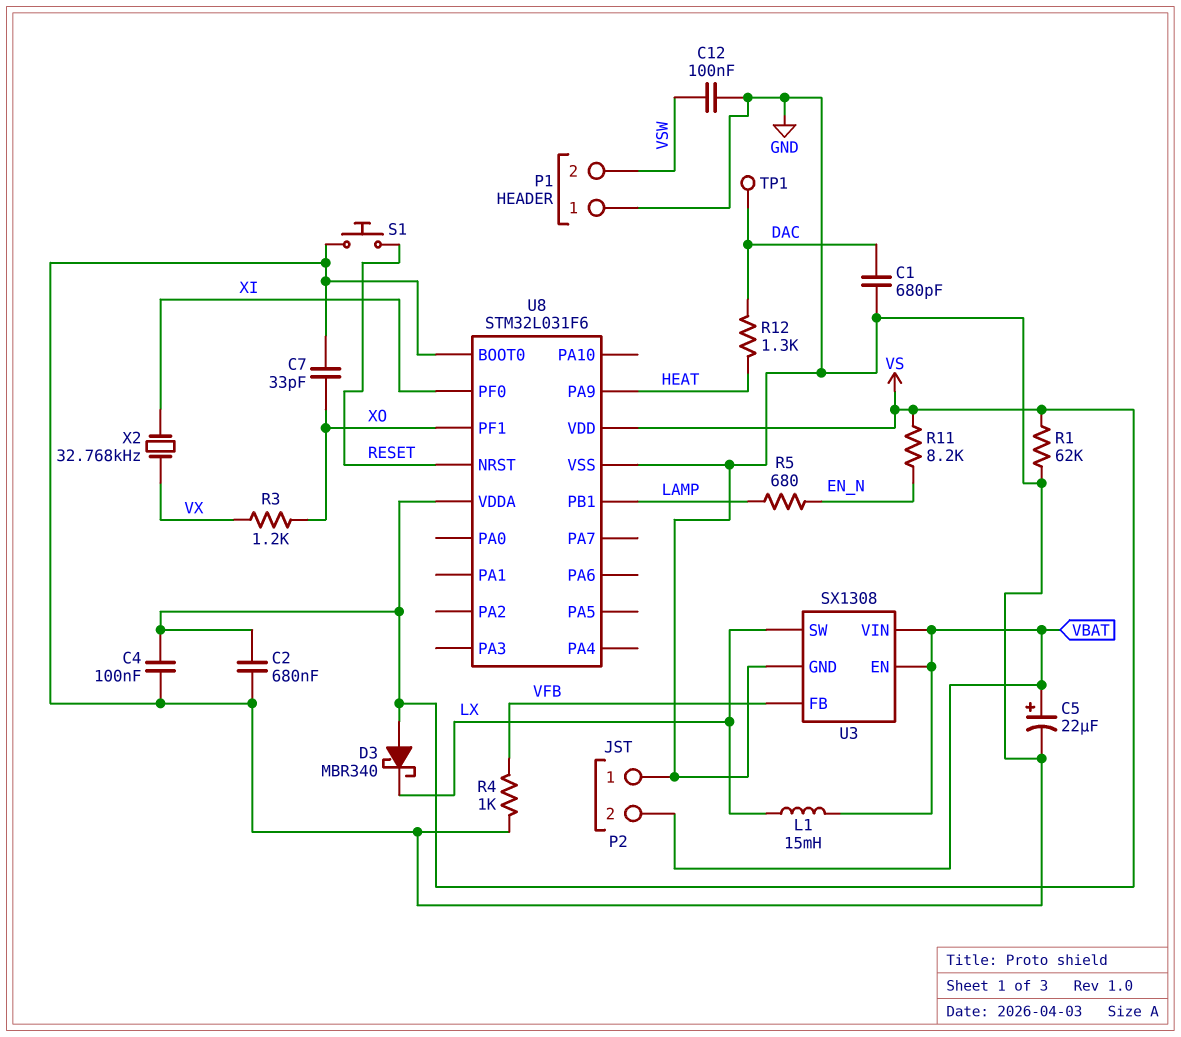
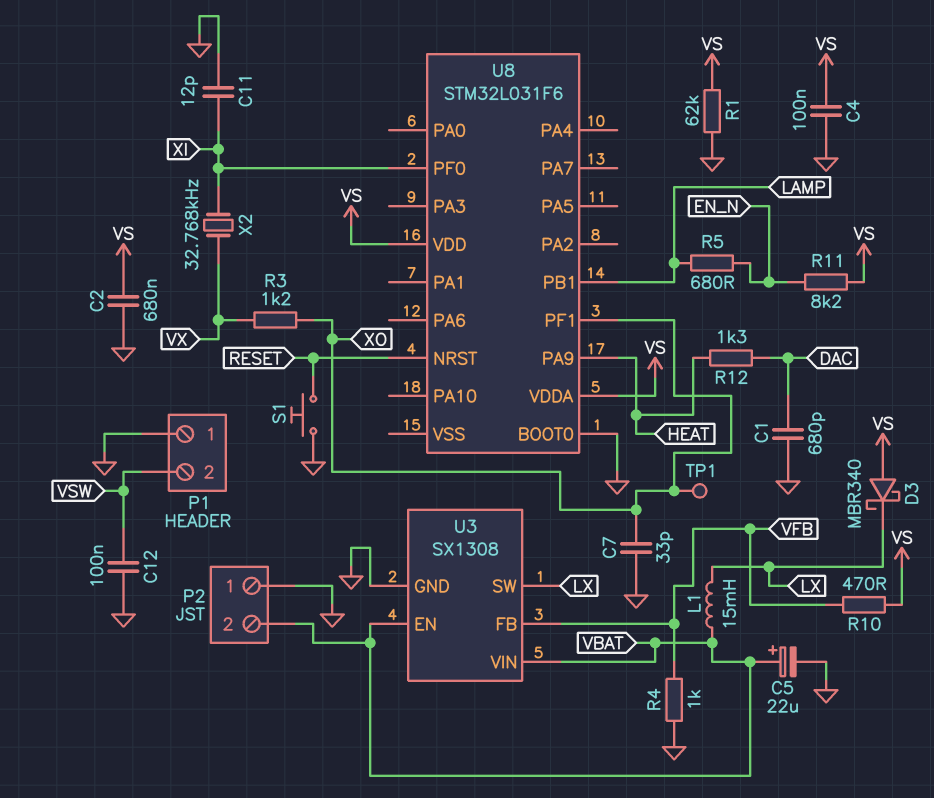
C11: none -> 12pF (GND, XI)
R10: none -> 470 (VFB, VS)
TP1: test point (DAC) -> test point (XO)
U8 pin VSS: GND -> none

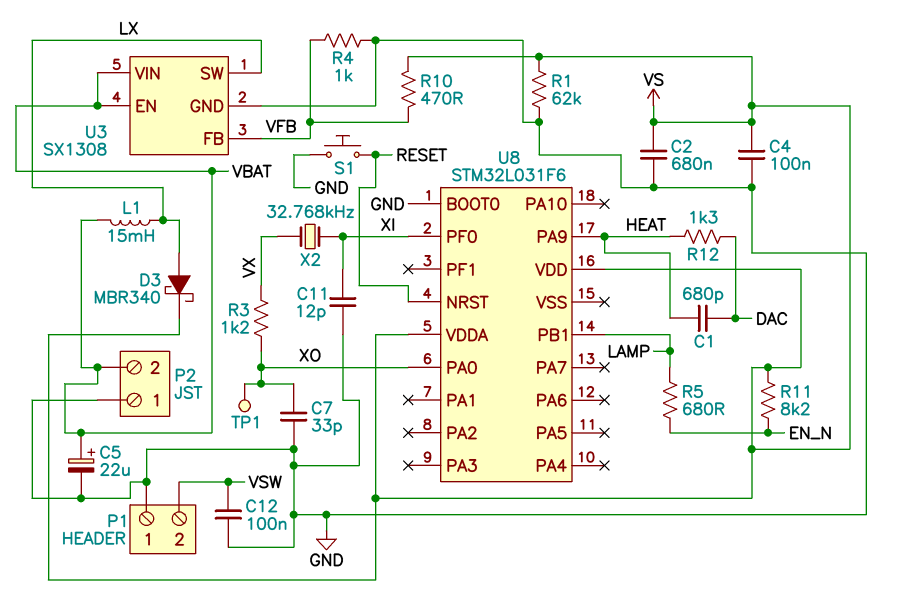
C1: 680pF (DAC, GND) -> 680pF (DAC, HEAT)
D3: schottky MBR340 (A VS, K LX) -> schottky MBR340 (A LX, K VS)
U8 pin PA0: none -> XO
U8 pin PF1: XO -> none

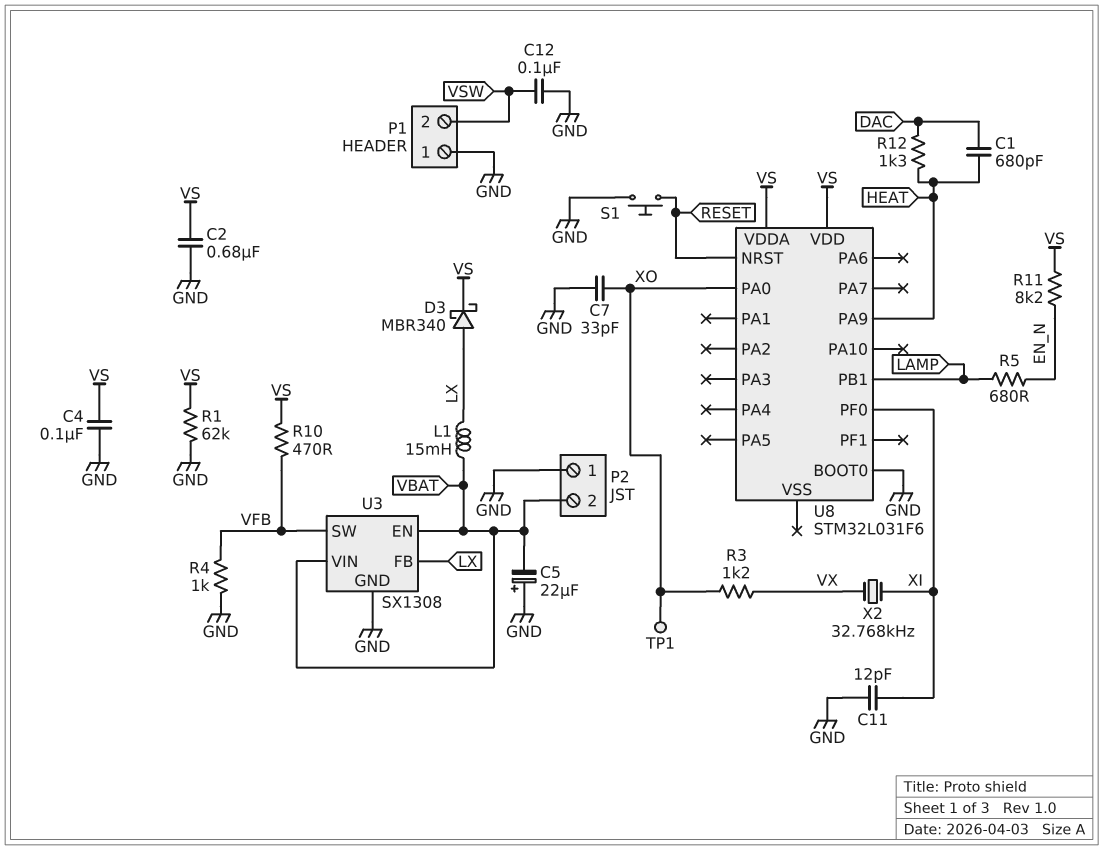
C5: 22uF (plus VBAT, minus GND) -> 22uF (plus GND, minus VBAT)
U3 pin FB: VFB -> LX
U3 pin SW: LX -> VFB

